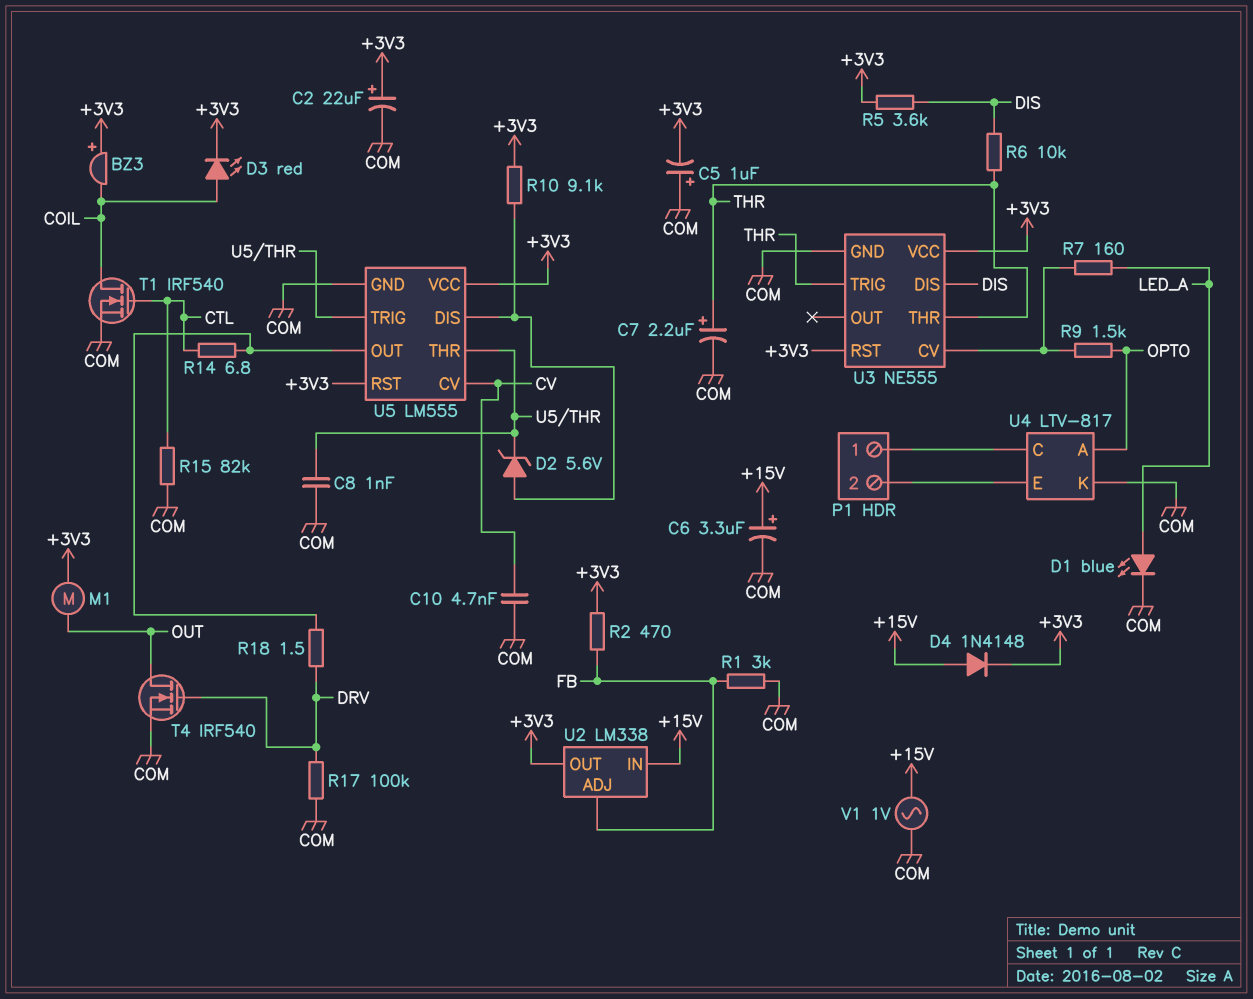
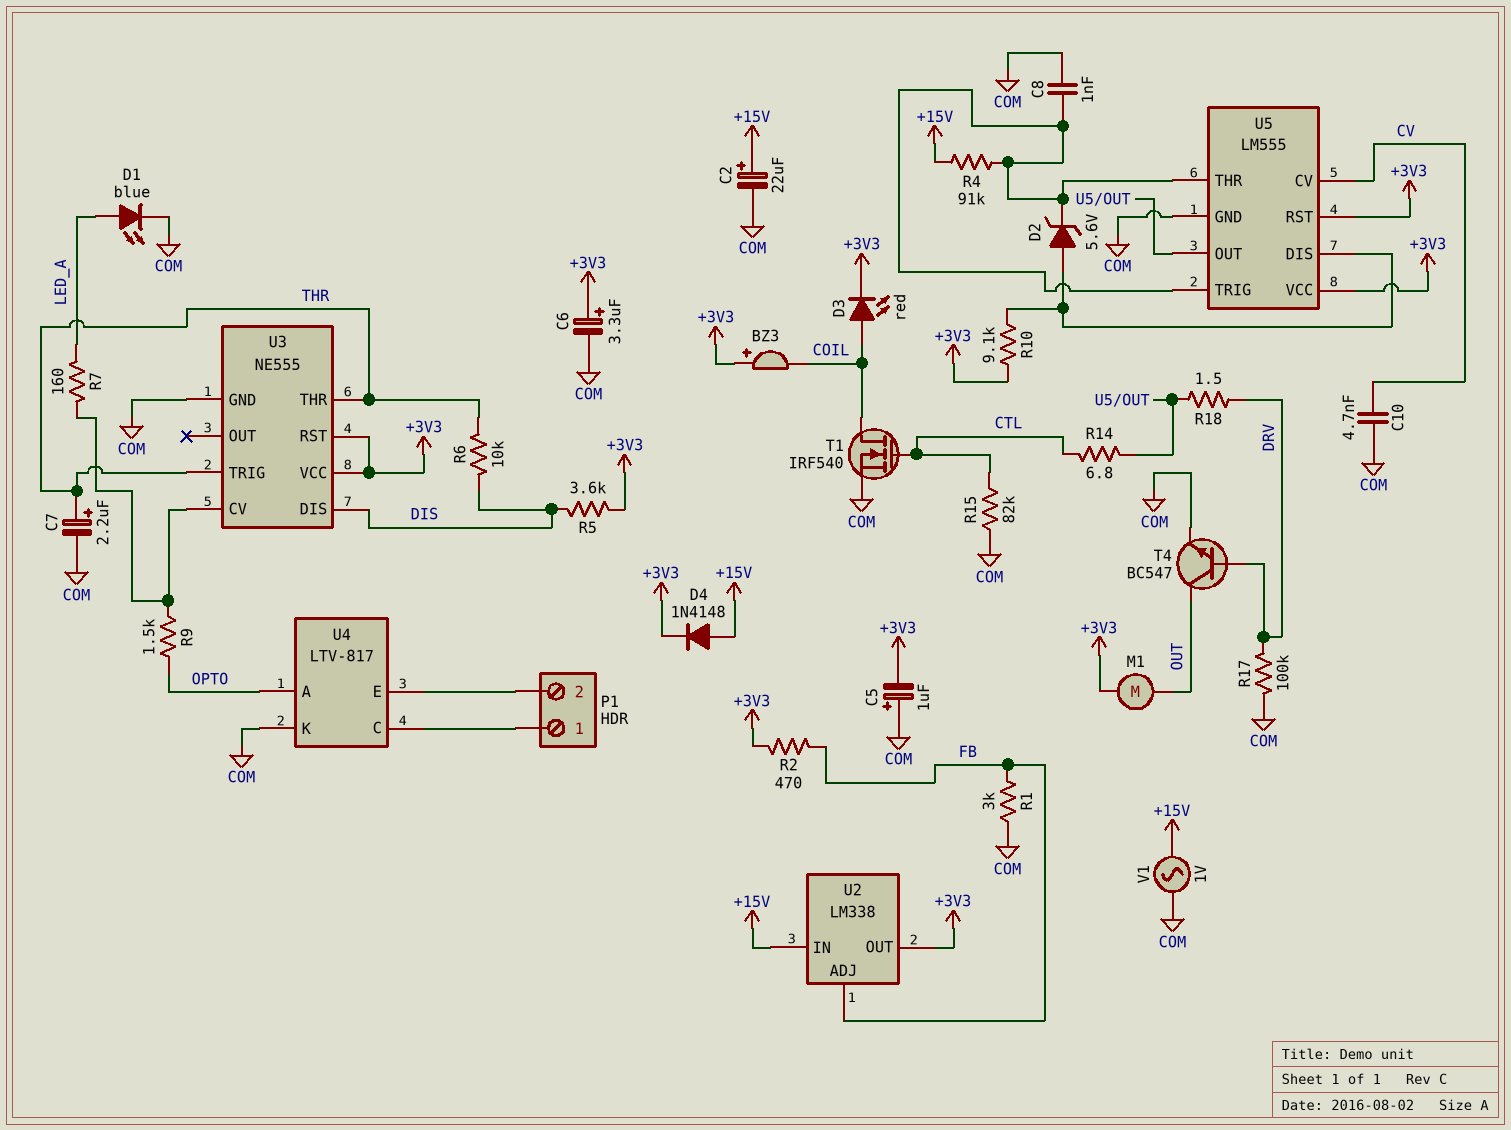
C2: 22uF (plus +3V3, minus COM) -> 22uF (plus +15V, minus COM)
C6: 3.3uF (plus +15V, minus COM) -> 3.3uF (plus +3V3, minus COM)
R4: none -> 91k (+15V, U5/THR)
T4: NMOS IRF540 (G DRV, D OUT, S COM) -> NPN BC547 (B DRV, C OUT, E COM)

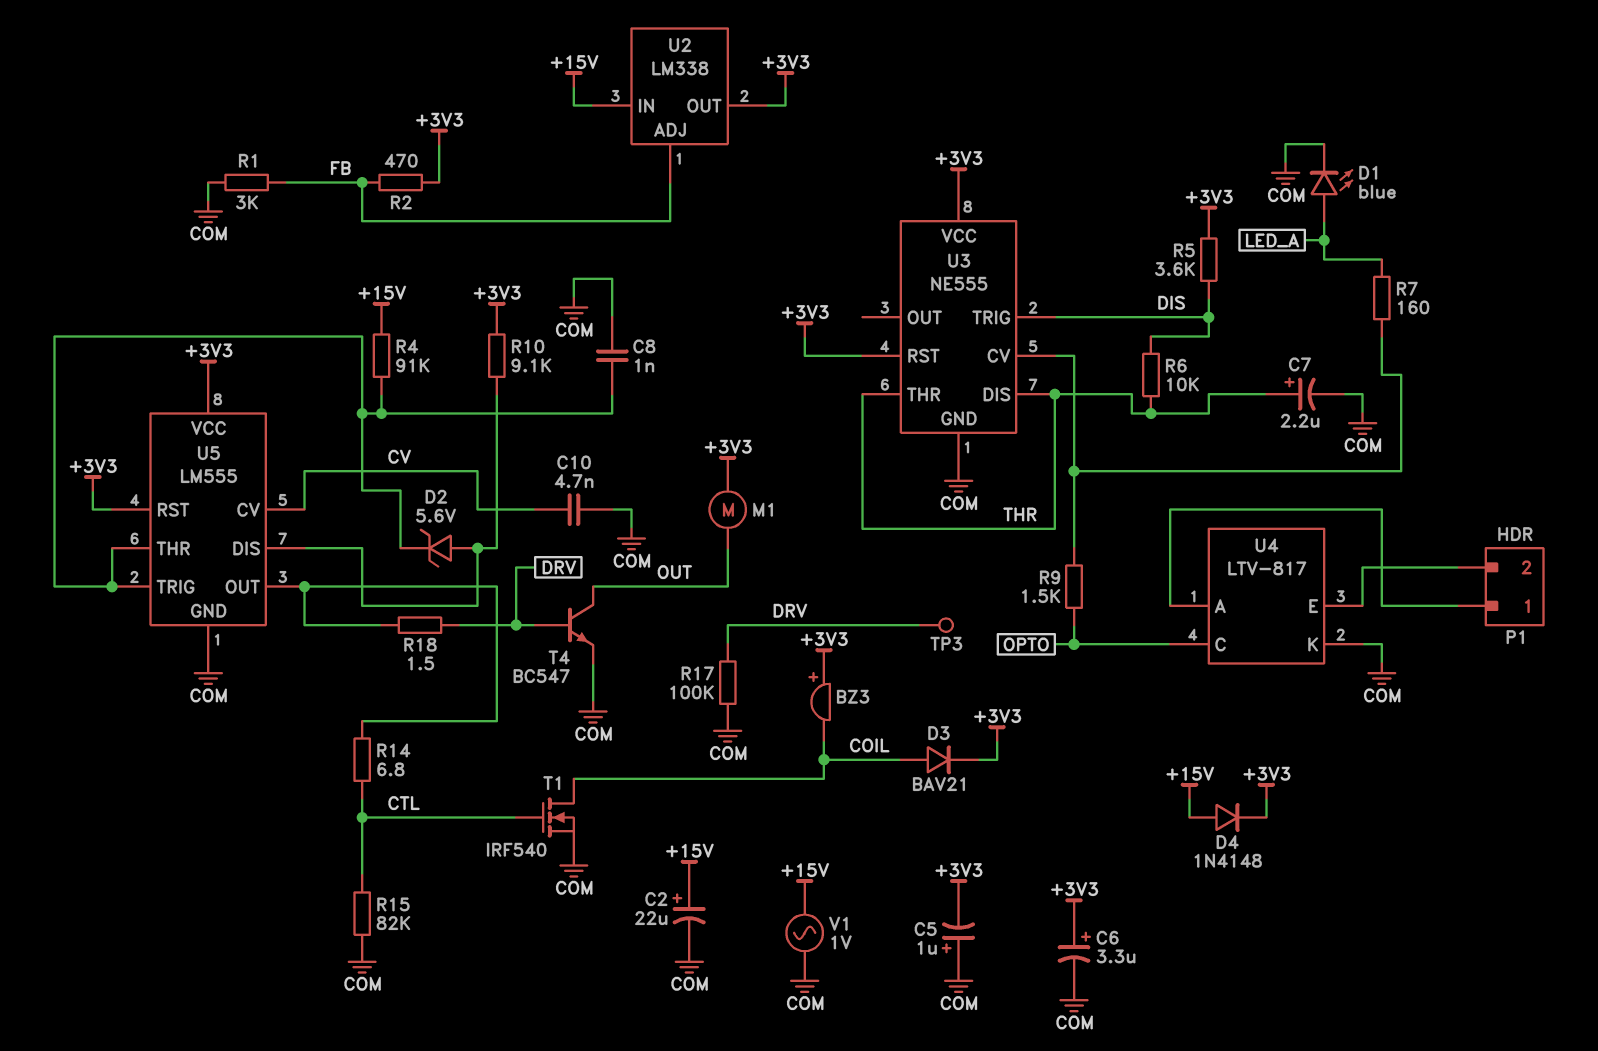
D3: LED red (A COIL, K +3V3) -> diode BAV21 (A COIL, K +3V3)
TP3: none -> test point (DRV)
U3 pin DIS: DIS -> THR
U3 pin TRIG: THR -> DIS
U4 pin A: OPTO -> P1/1
U4 pin C: P1/1 -> OPTO

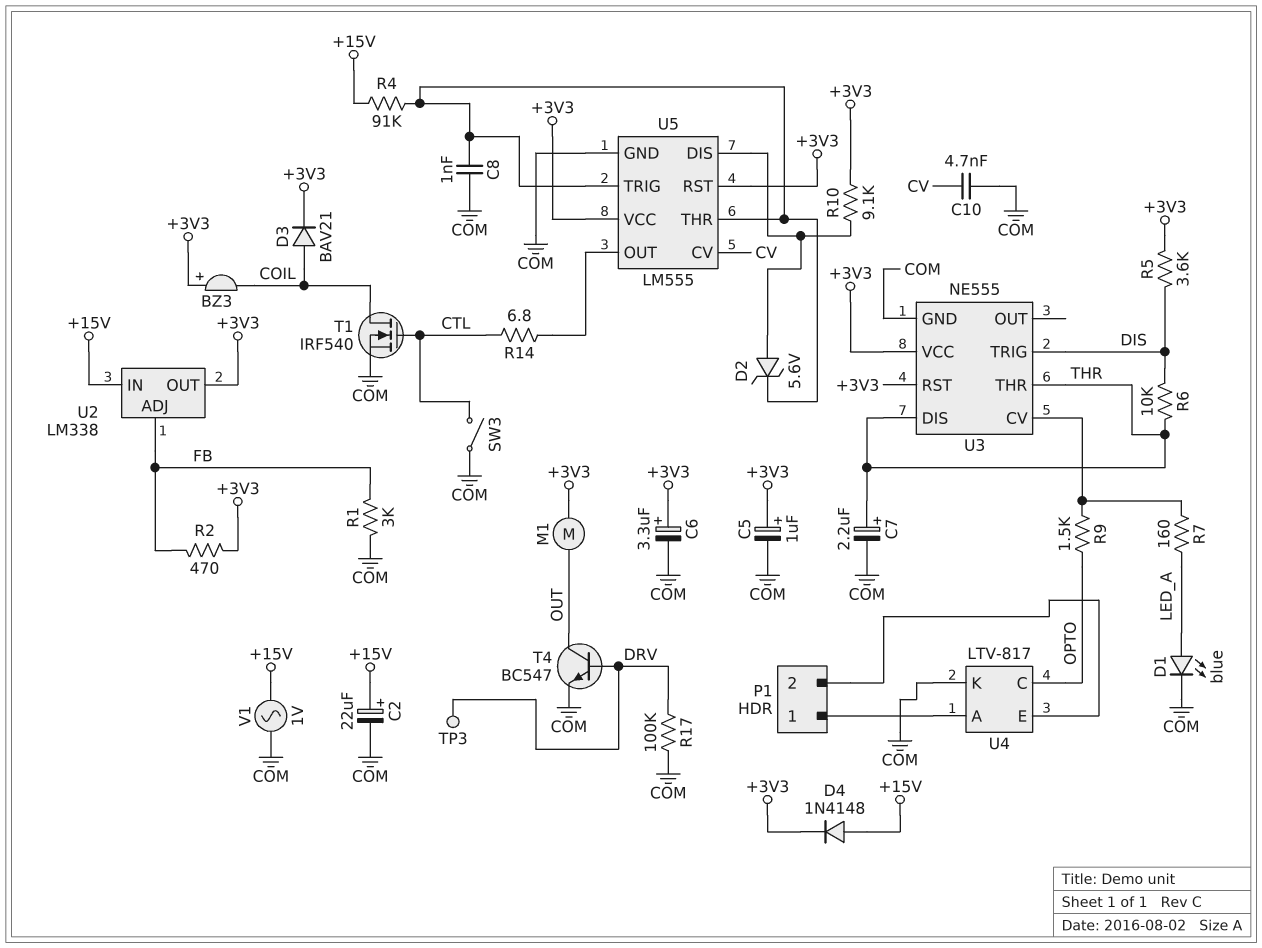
C5: 1uF (plus COM, minus +3V3) -> 1uF (plus +3V3, minus COM)
R15: 82k (COM, CTL) -> none
R18: 1.5 (DRV, U5/OUT) -> none
SW3: none -> switch (COM, CTL)

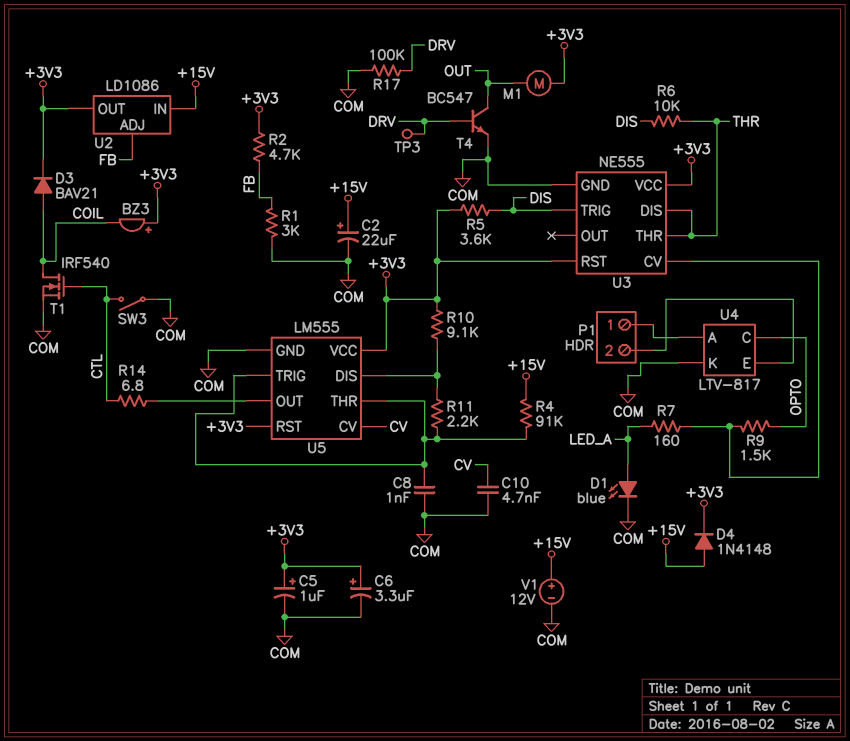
C7: 2.2uF (plus THR, minus COM) -> none
D2: zener 5.6V (A U5/DIS, K U5/THR) -> none
R2: 470 (+3V3, FB) -> 4.7k (+3V3, FB)
R11: none -> 2.2k (U5/DIS, U5/THR)
U2: LM338 -> LD1086
V1: AC 1V (+15V, COM) -> 12V (plus +15V, minus COM)

